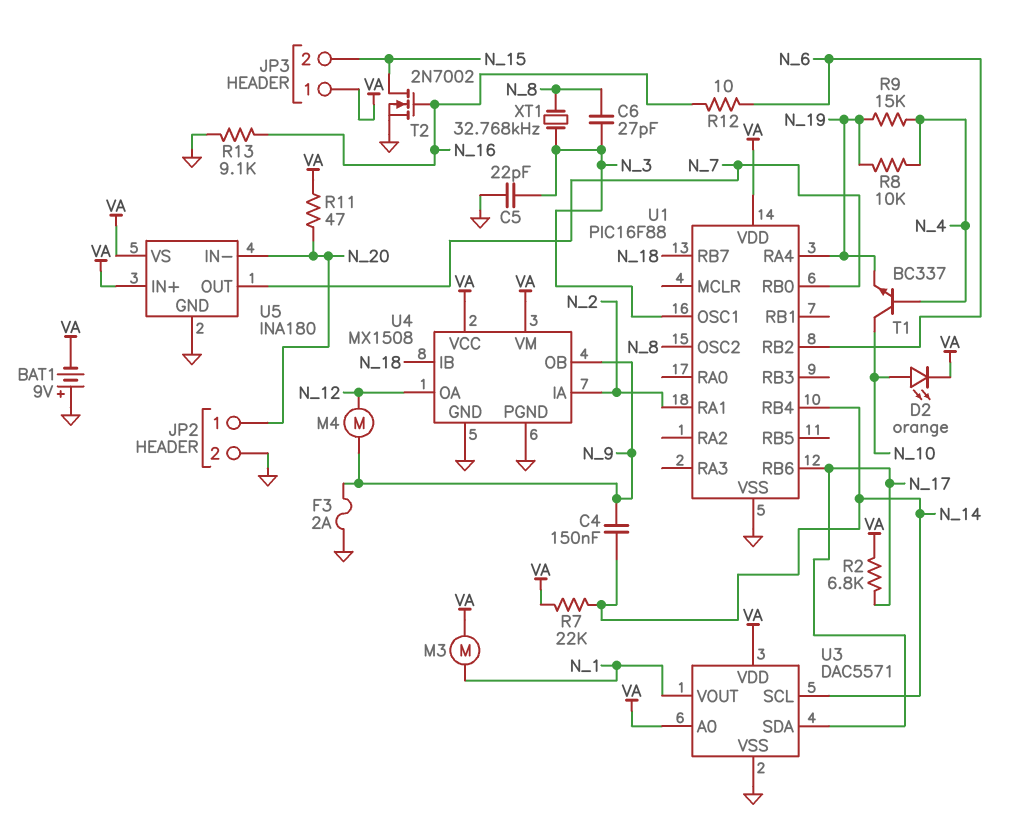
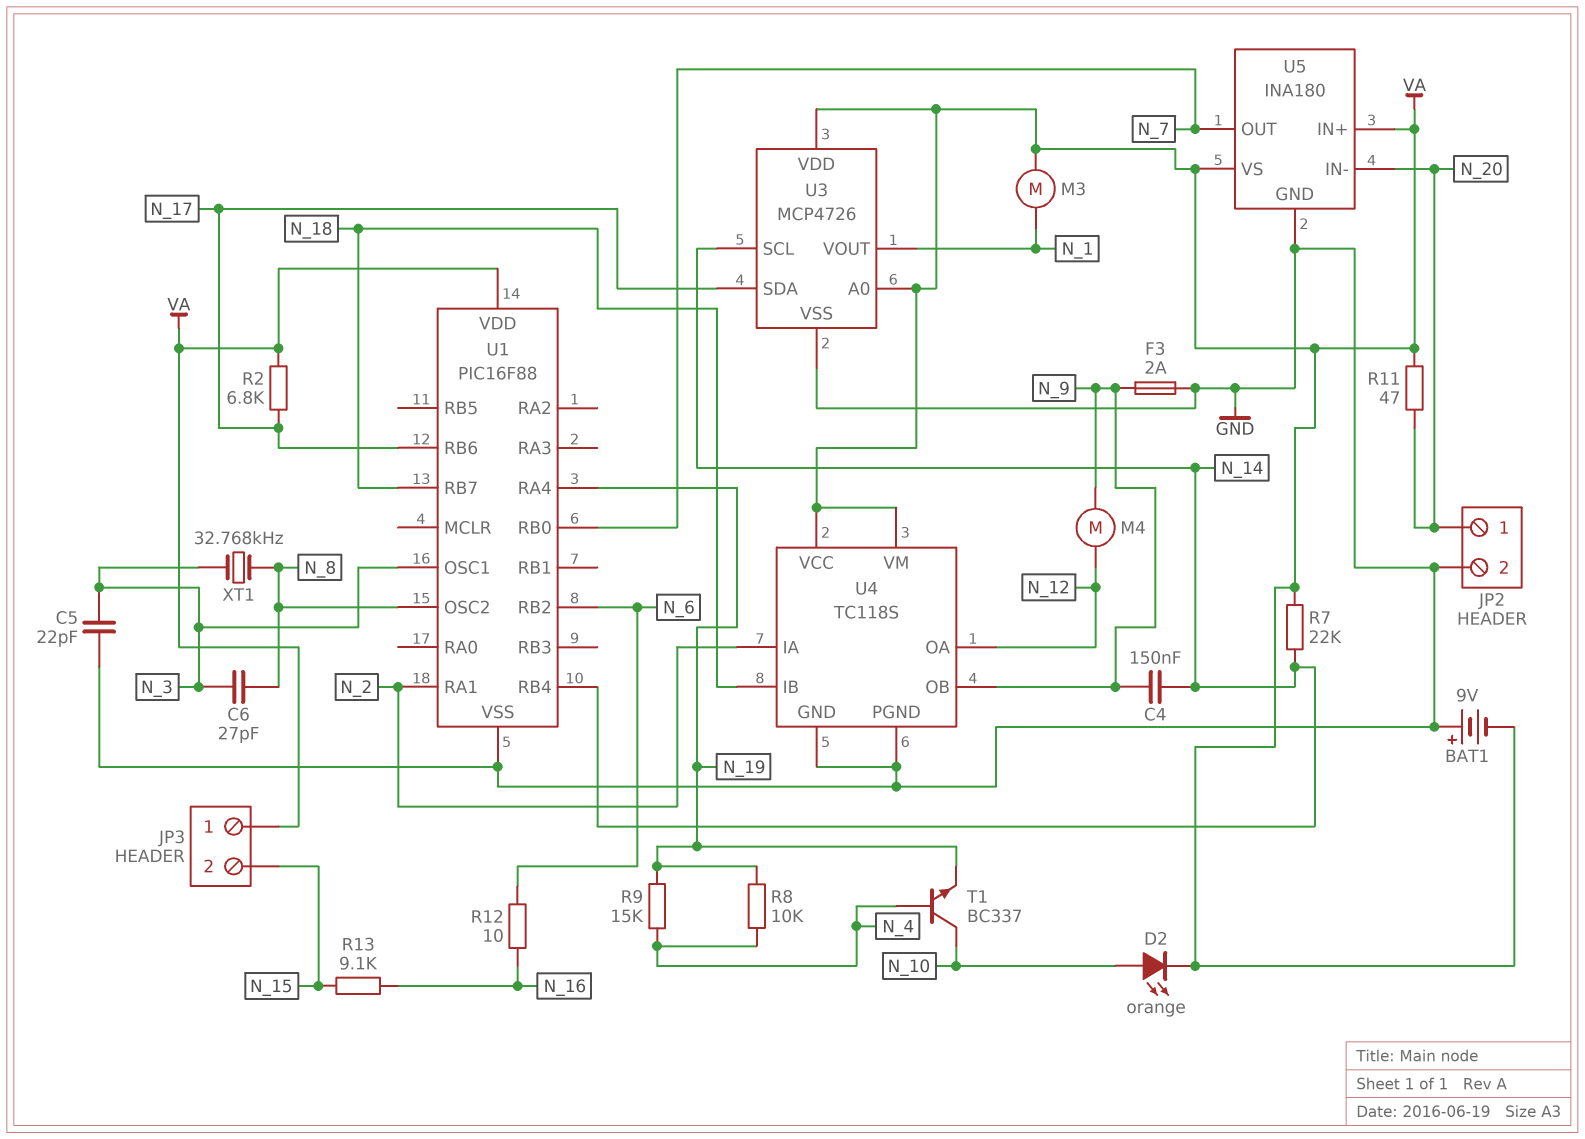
R13: 9.1k (GND, N_16) -> 9.1k (N_15, N_16)
T2: NMOS 2N7002 (G N_16, D N_15, S GND) -> none
U3: DAC5571 -> MCP4726
U4: MX1508 -> TC118S

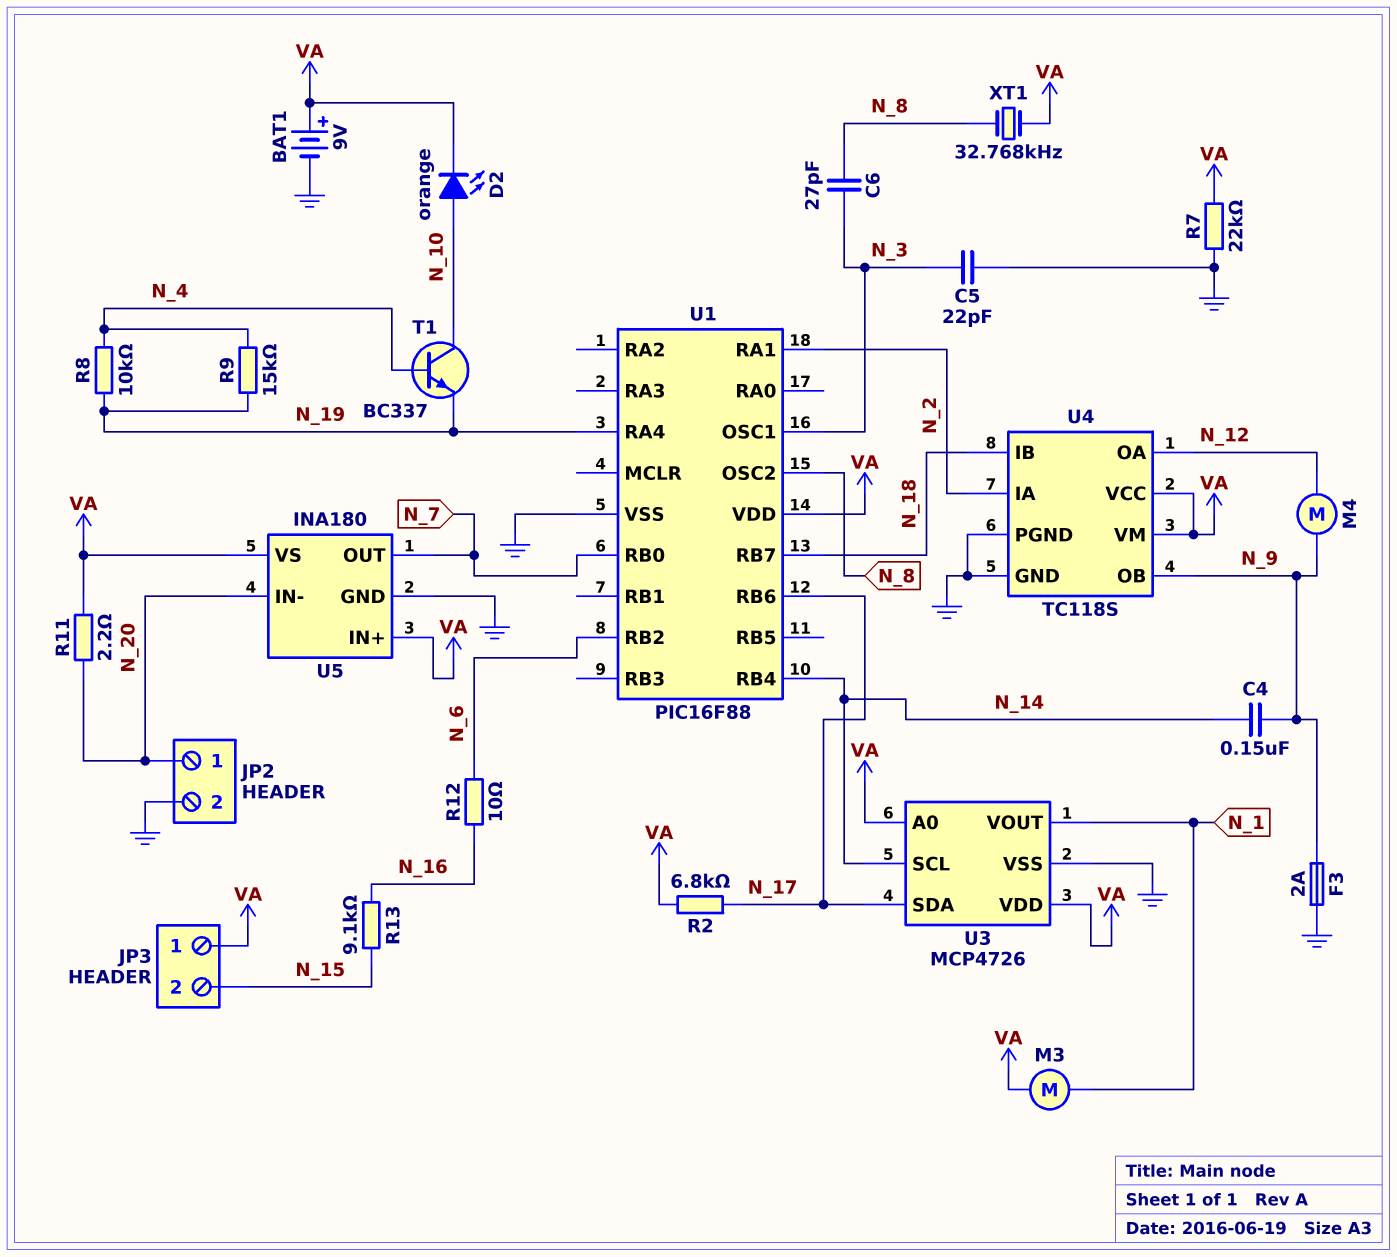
BAT1: 9V (plus GND, minus VA) -> 9V (plus VA, minus GND)
R7: 22k (N_14, VA) -> 22k (GND, VA)
R11: 47 (N_20, VA) -> 2.2 (N_20, VA)
XT1: 32.768kHz (N_3, N_8) -> 32.768kHz (N_8, VA)

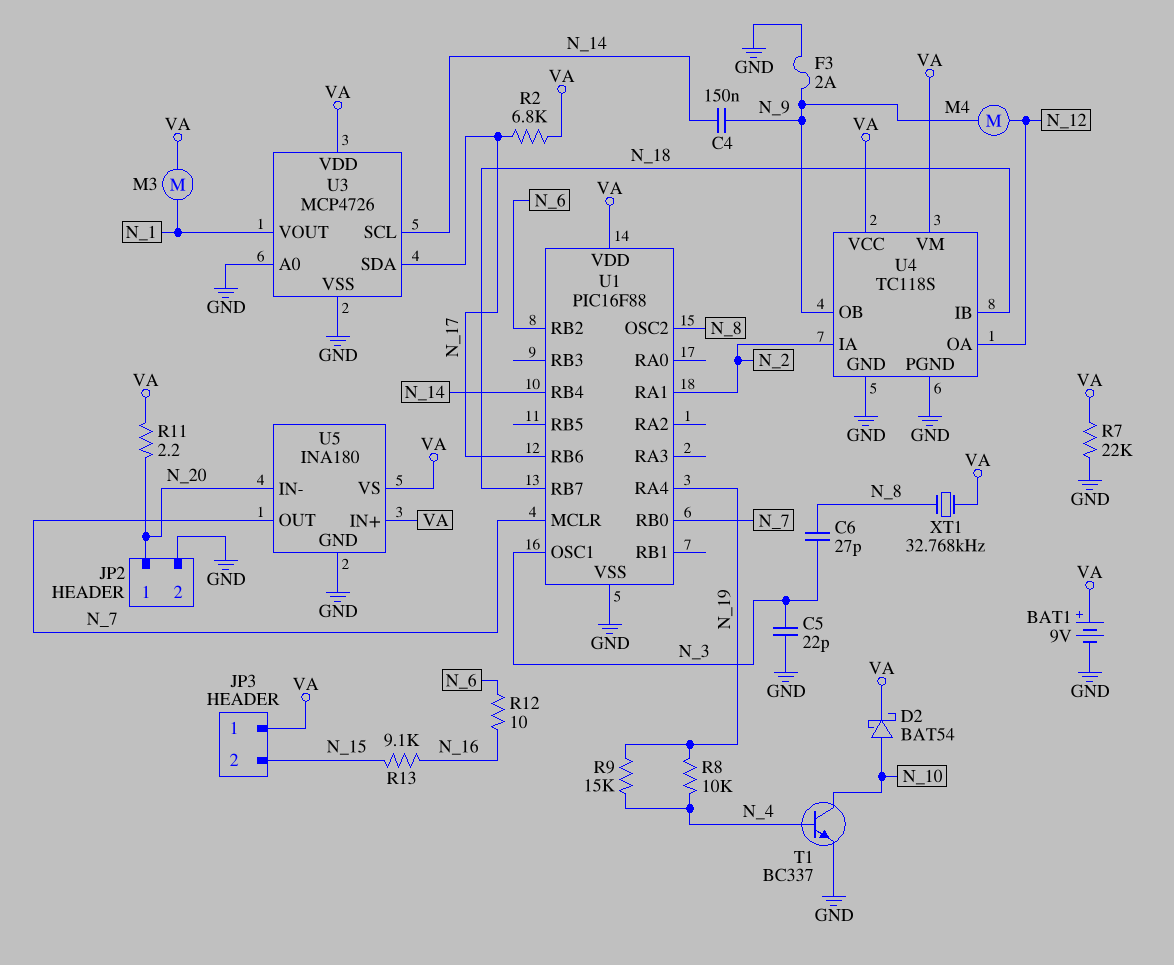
D2: LED orange (A N_10, K VA) -> schottky BAT54 (A N_10, K VA)
T1: NPN BC337 (B N_4, C N_10, E N_19) -> NPN BC337 (B N_4, C N_10, E GND)
U1 pin MCLR: none -> N_7
U3 pin A0: VA -> GND

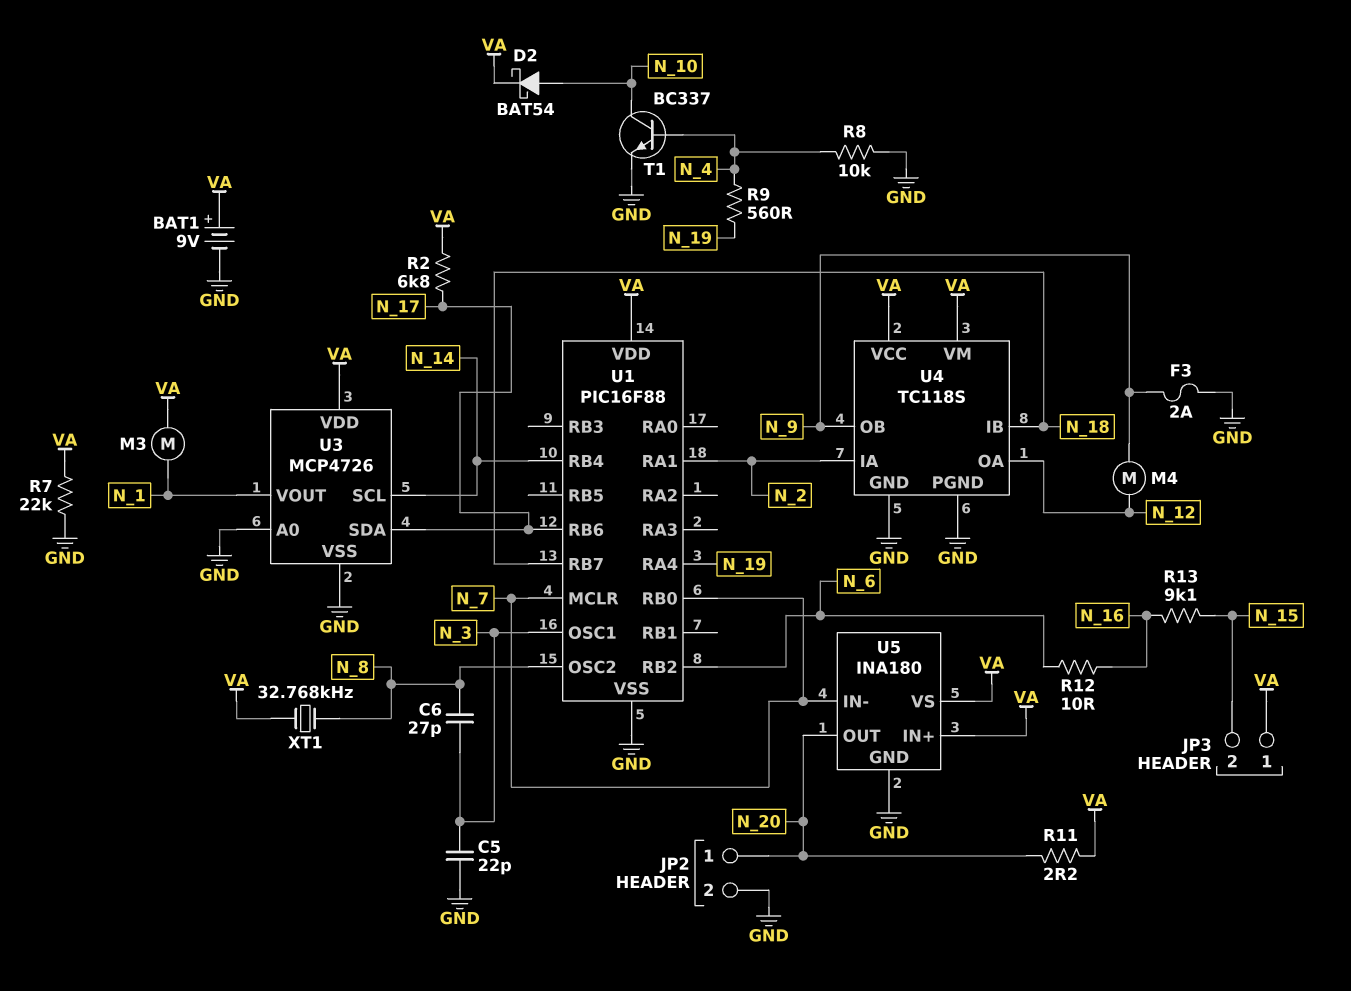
C4: 150nF (N_9, N_14) -> none
R8: 10k (N_4, N_19) -> 10k (GND, N_4)
R9: 15k (N_4, N_19) -> 560 (N_4, N_19)
U5 pin IN-: N_20 -> N_7
U5 pin OUT: N_7 -> N_20

